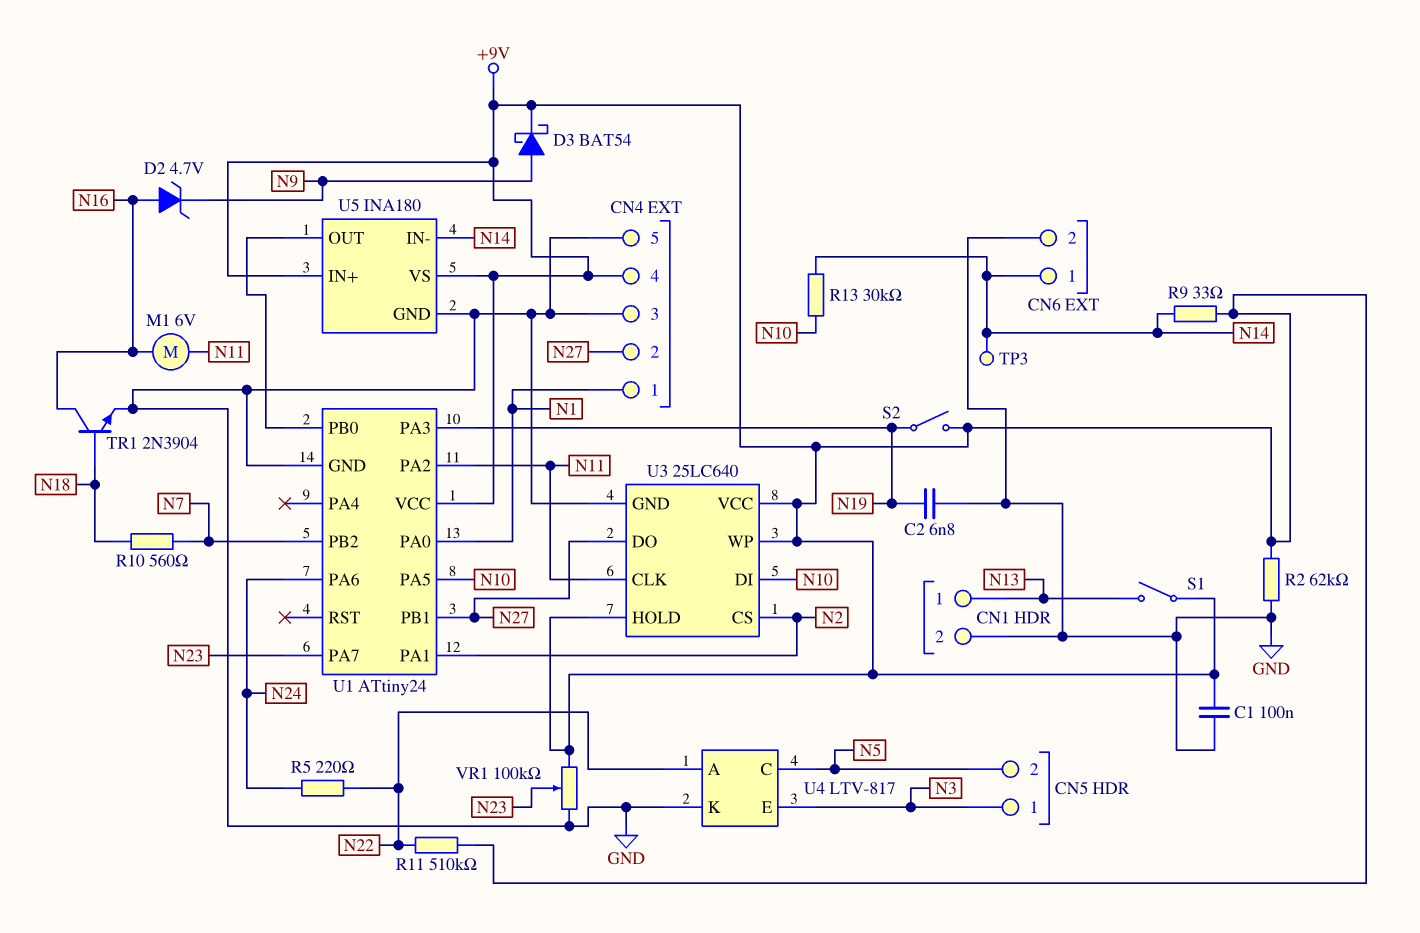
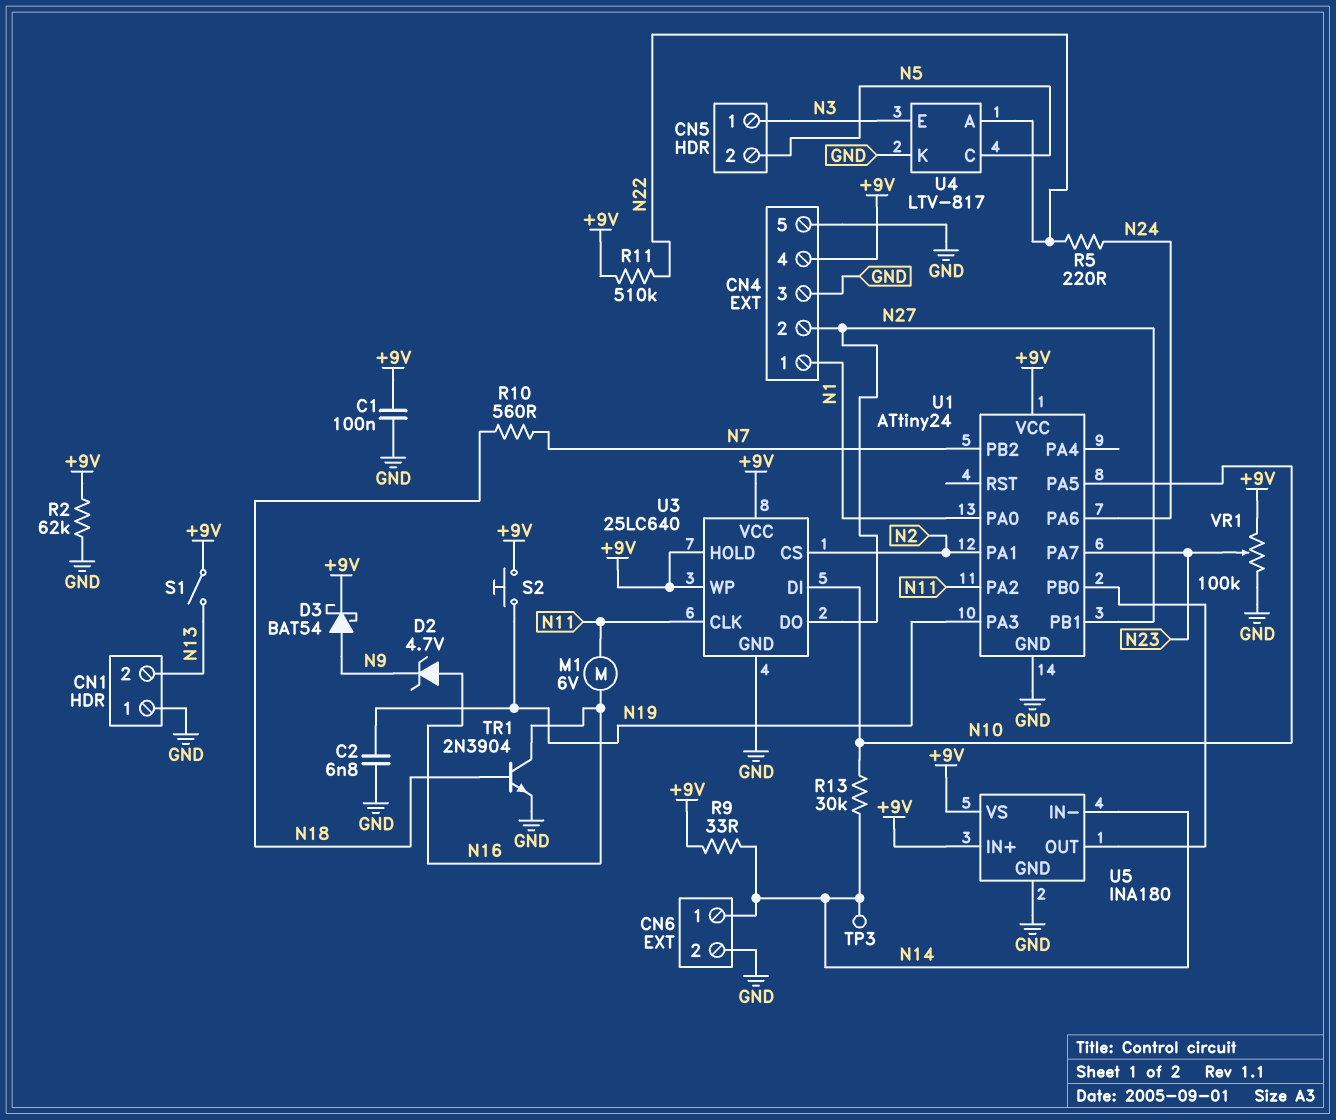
CN1 pin 1: N13 -> GND
CN1 pin 2: GND -> N13
S2: switch (+9V, N19) -> button (+9V, N19)

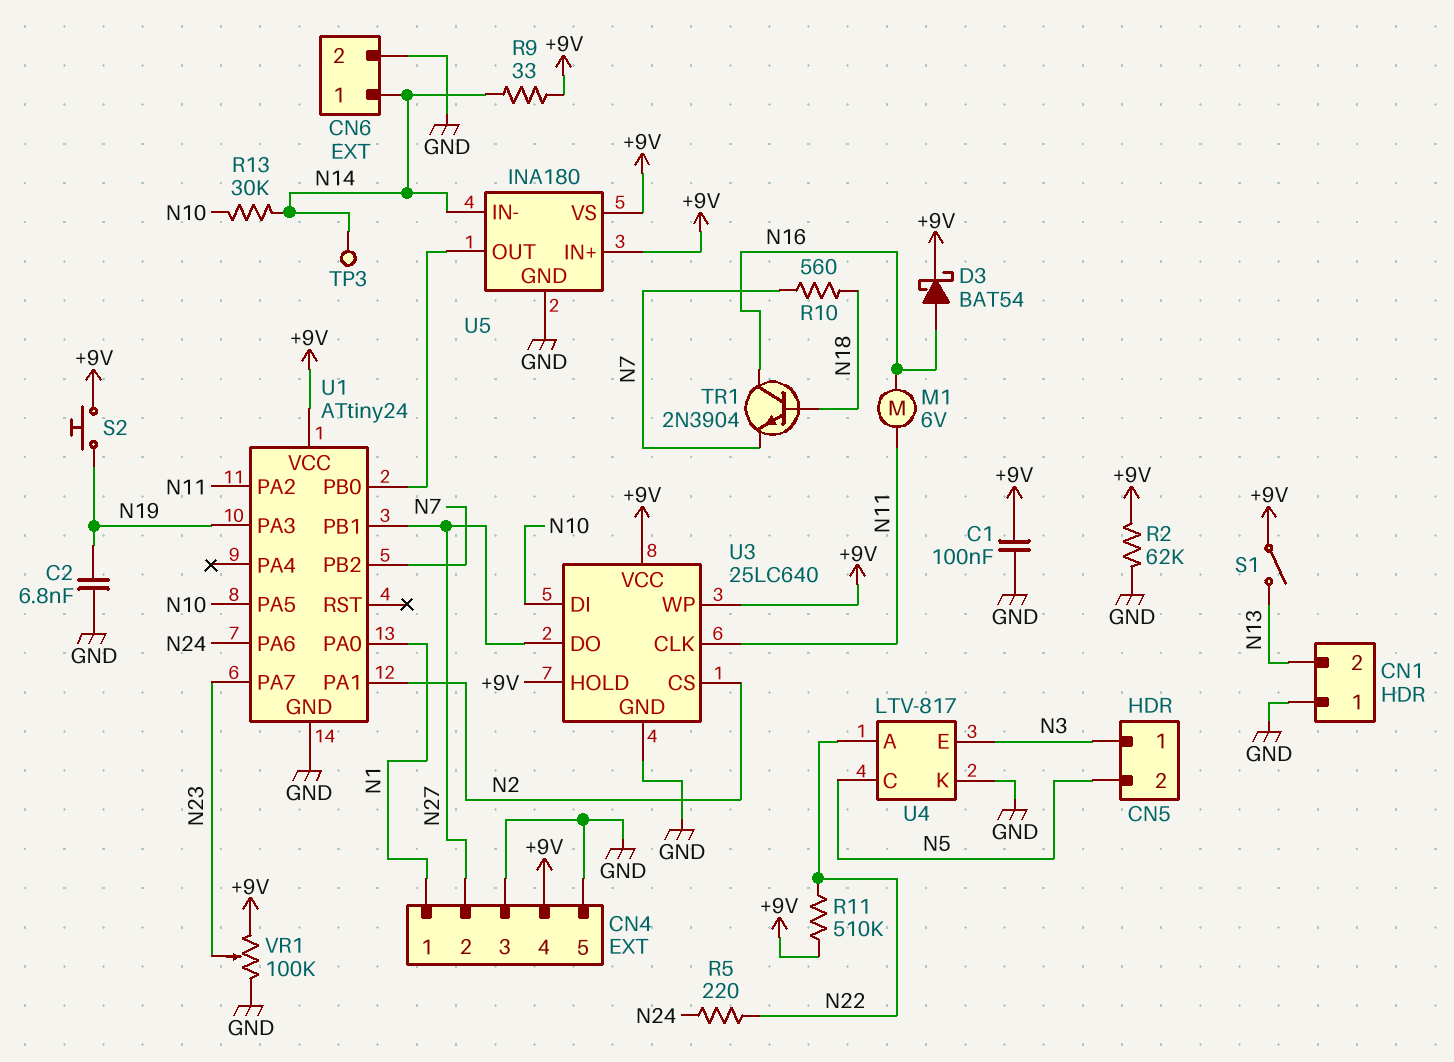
D2: zener 4.7V (A N16, K N9) -> none
D3: schottky BAT54 (A N9, K +9V) -> schottky BAT54 (A N16, K +9V)
TR1: NPN 2N3904 (B N18, C N16, E GND) -> NPN 2N3904 (B N18, C N16, E N7)

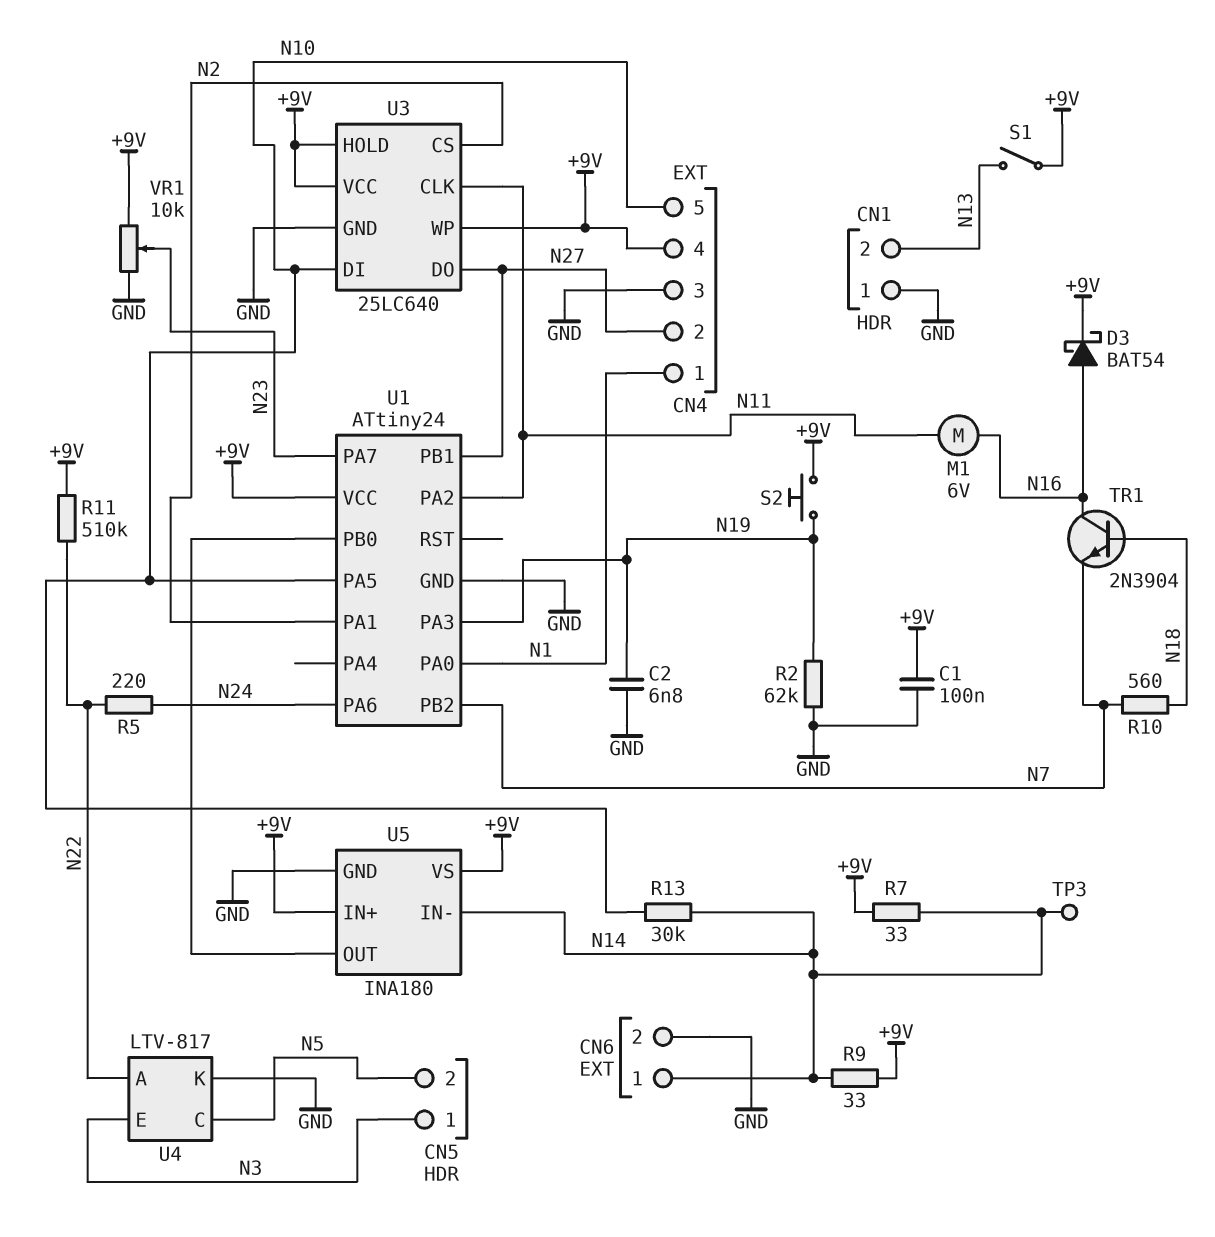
CN4 pin 5: GND -> N10
R2: 62k (+9V, GND) -> 62k (GND, N19)
R7: none -> 33 (+9V, N14)
VR1: 100k (+9V, GND, wiper N23) -> 10k (+9V, GND, wiper N23)

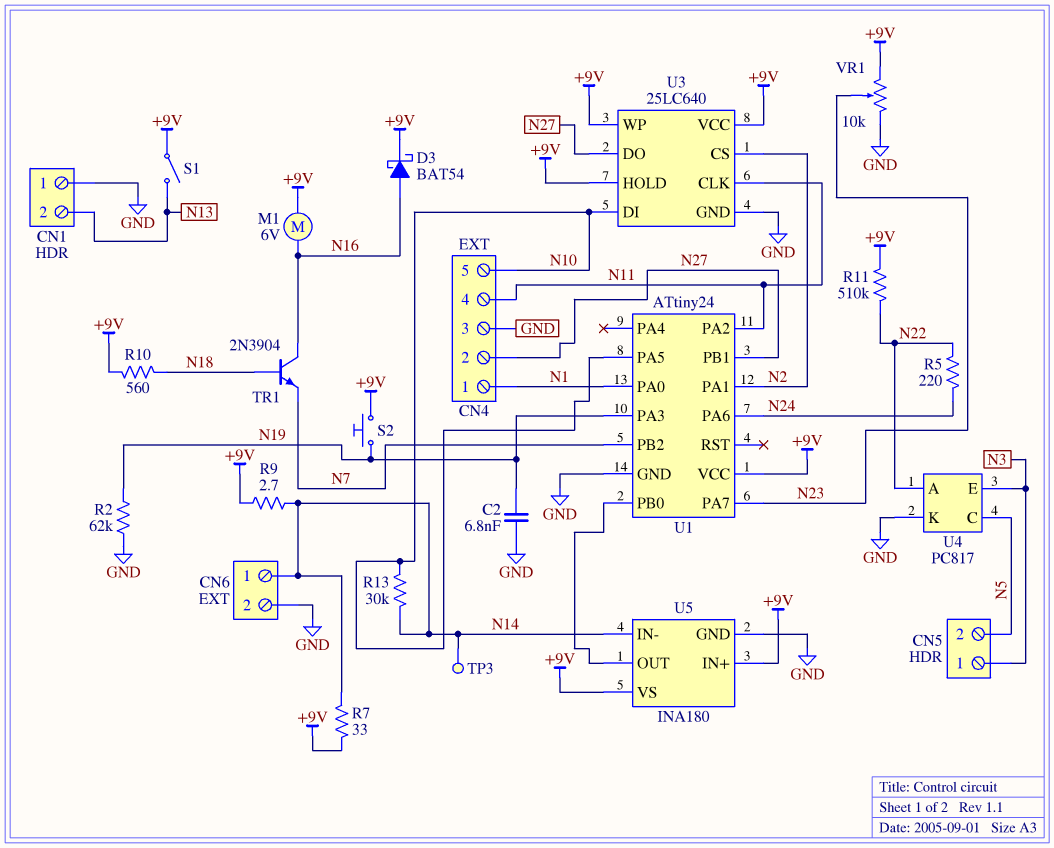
C1: 100nF (+9V, GND) -> none
CN4 pin 4: +9V -> N11
M1: motor 6V (N11, N16) -> motor 6V (+9V, N16)
R9: 33 (+9V, N14) -> 2.7 (+9V, N14)
R10: 560 (N7, N18) -> 560 (+9V, N18)
U4: LTV-817 -> PC817

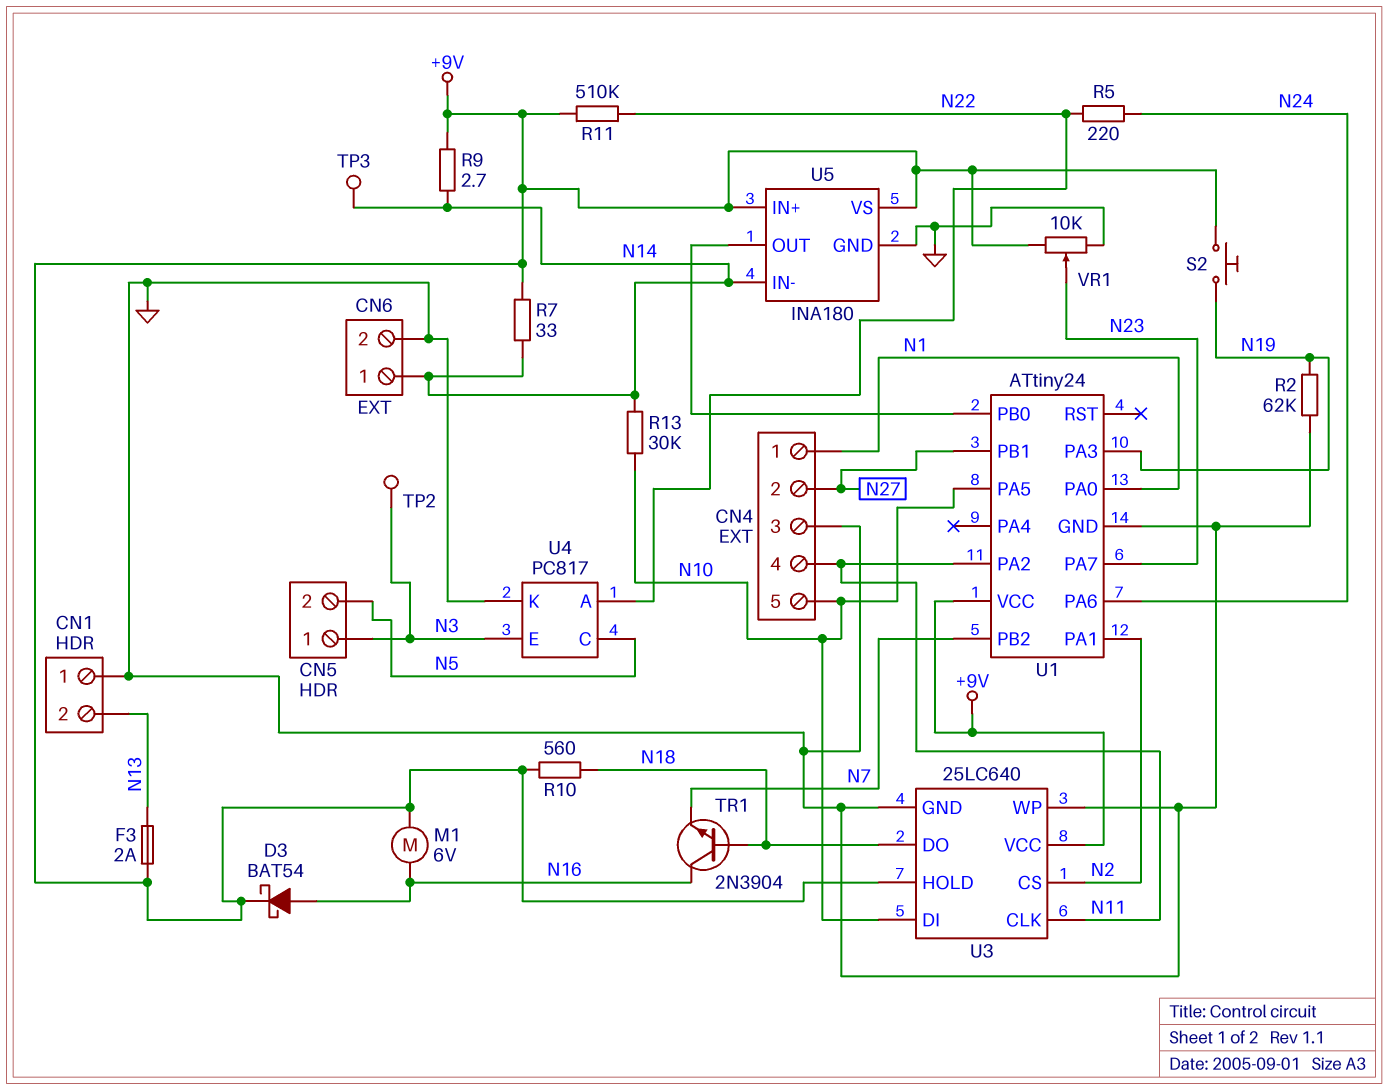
C2: 6.8nF (GND, N19) -> none
F3: none -> 2A (+9V, N13)
S1: switch (+9V, N13) -> none
TP2: none -> test point (N3)
U3 pin DO: N27 -> N18
U3 pin WP: +9V -> GND

